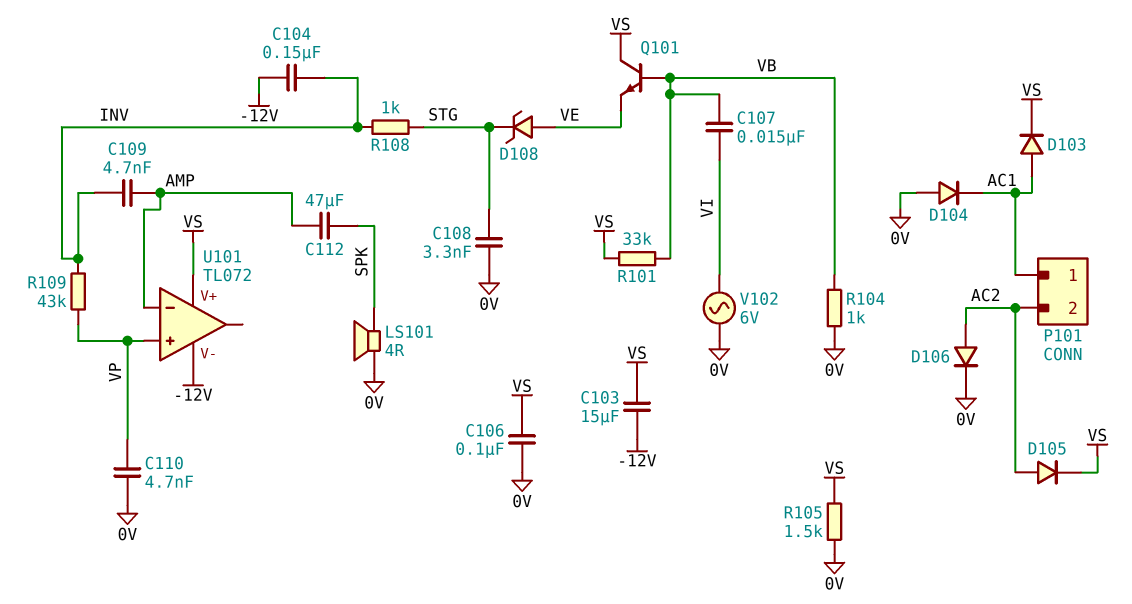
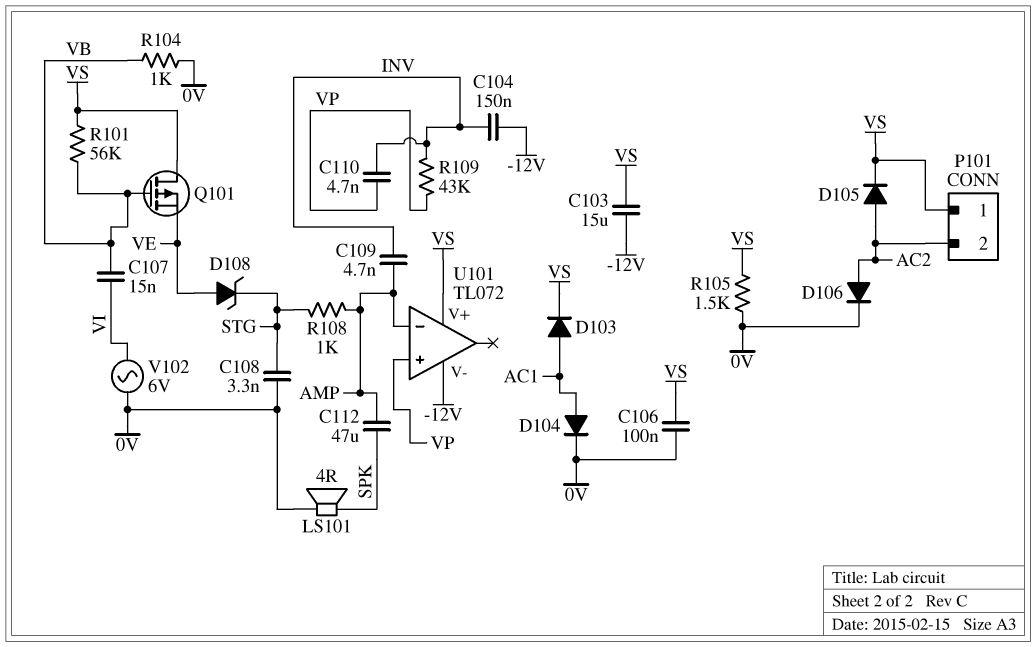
C110: 4.7nF (0V, VP) -> 4.7nF (INV, VP)
D104: diode (A 0V, K AC1) -> diode (A AC1, K 0V)
P101 pin 1: AC1 -> VS
Q101: NPN (B VB, C VS, E VE) -> PMOS (G VB, D VS, S VE)
R101: 33k (VB, VS) -> 56k (VB, VS)
R108: 1k (INV, STG) -> 1k (AMP, STG)

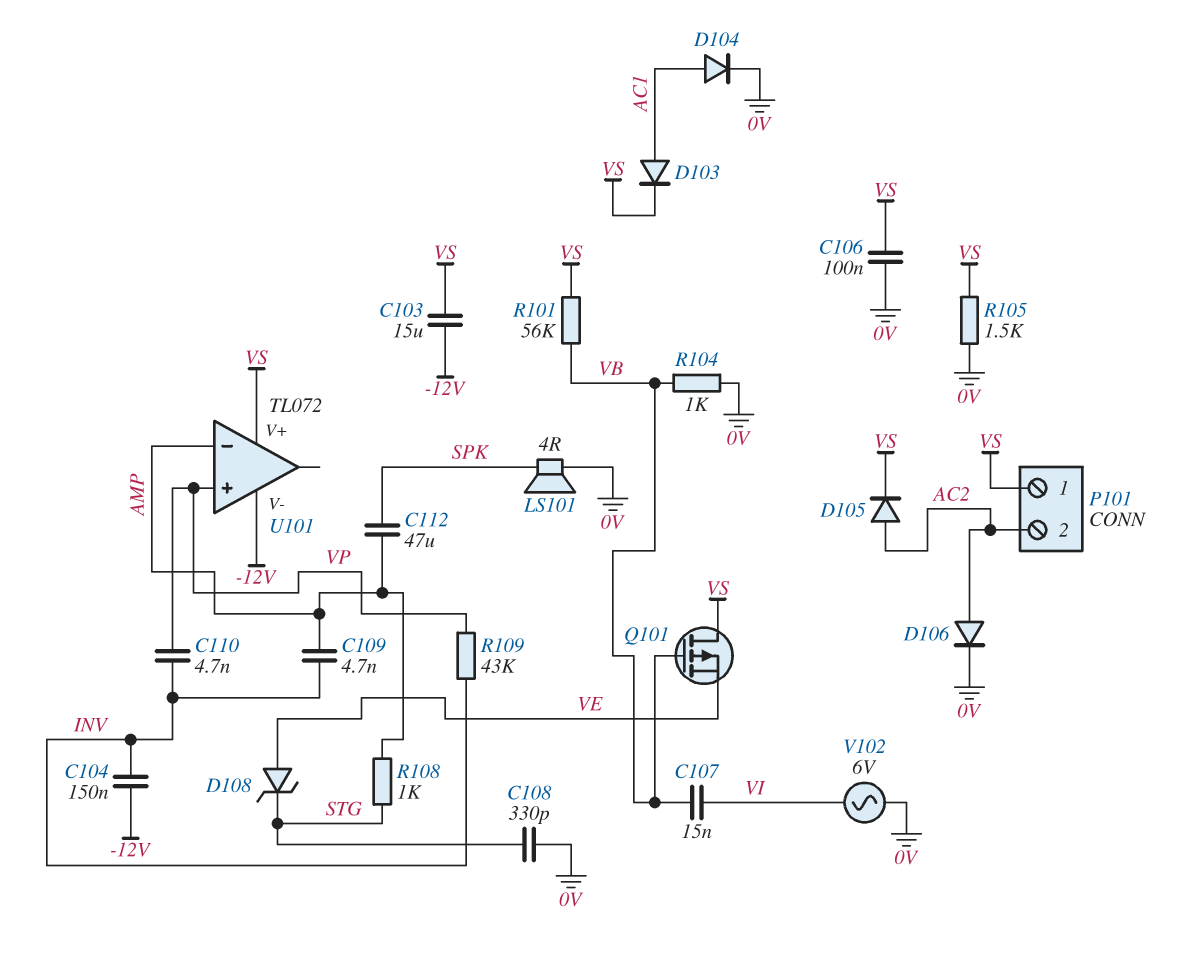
C108: 3.3nF (0V, STG) -> 330pF (0V, STG)

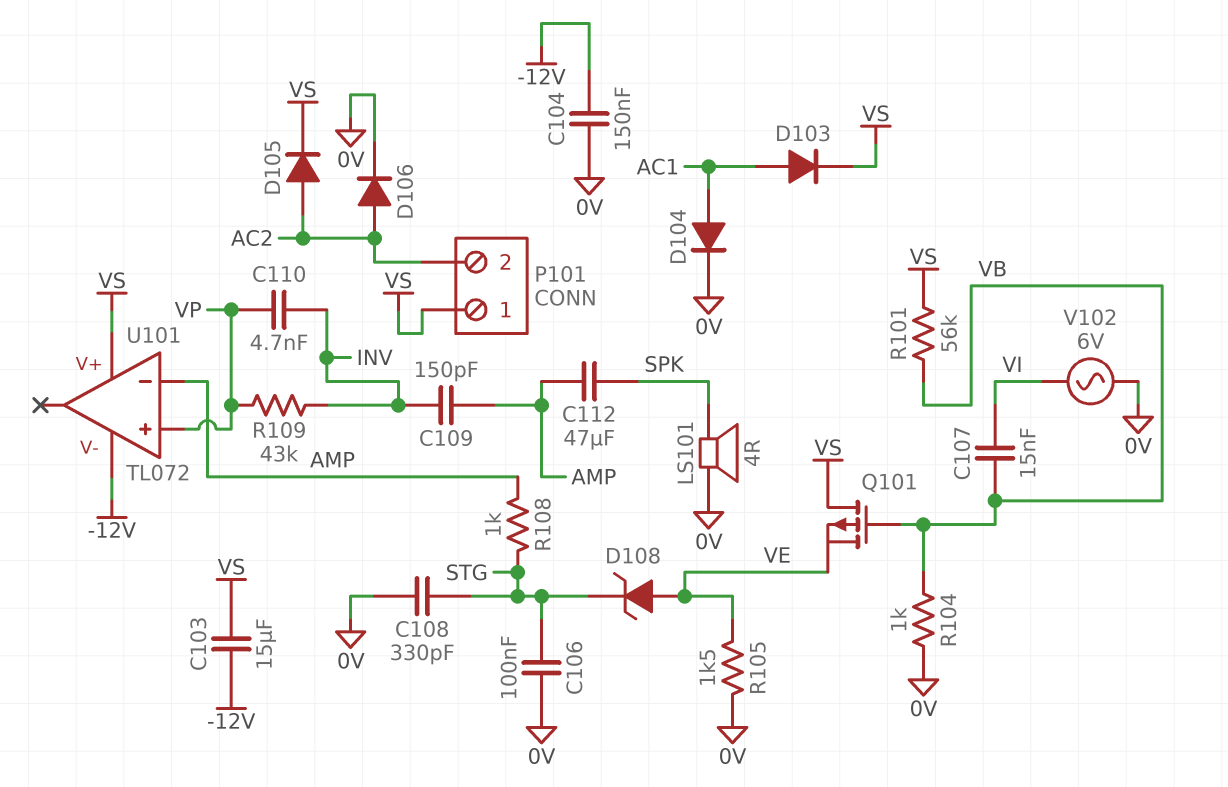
C104: 150nF (-12V, INV) -> 150nF (-12V, 0V)
C106: 100nF (0V, VS) -> 100nF (0V, STG)
C109: 4.7nF (AMP, INV) -> 150pF (AMP, INV)
R105: 1.5k (0V, VS) -> 1.5k (0V, VE)

